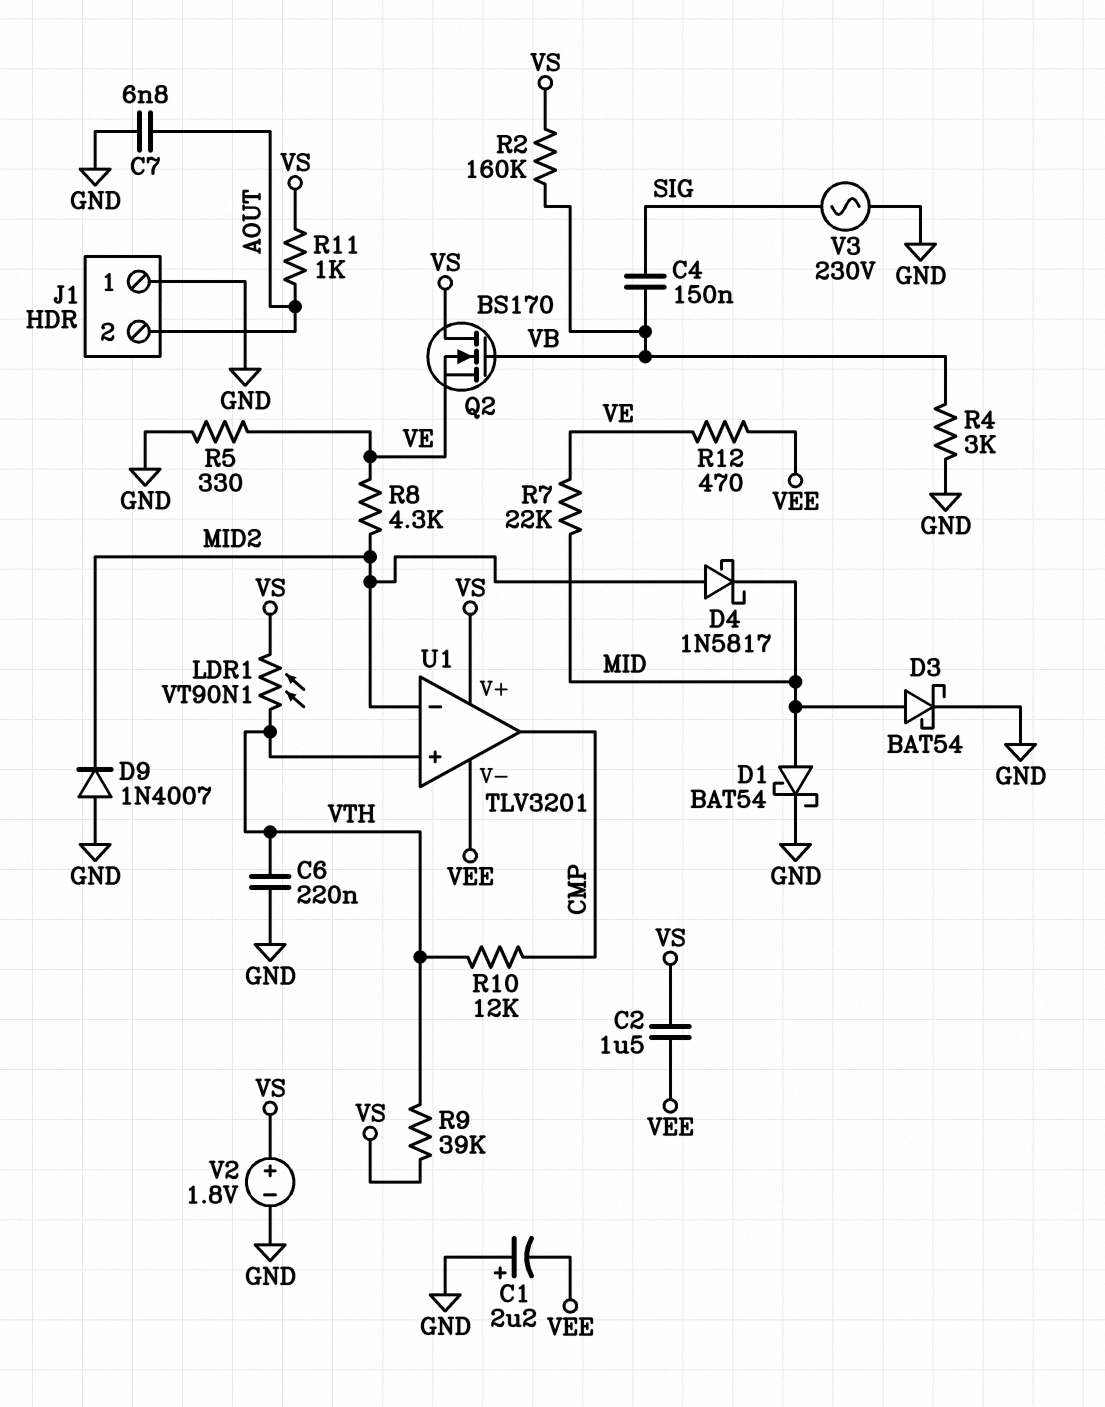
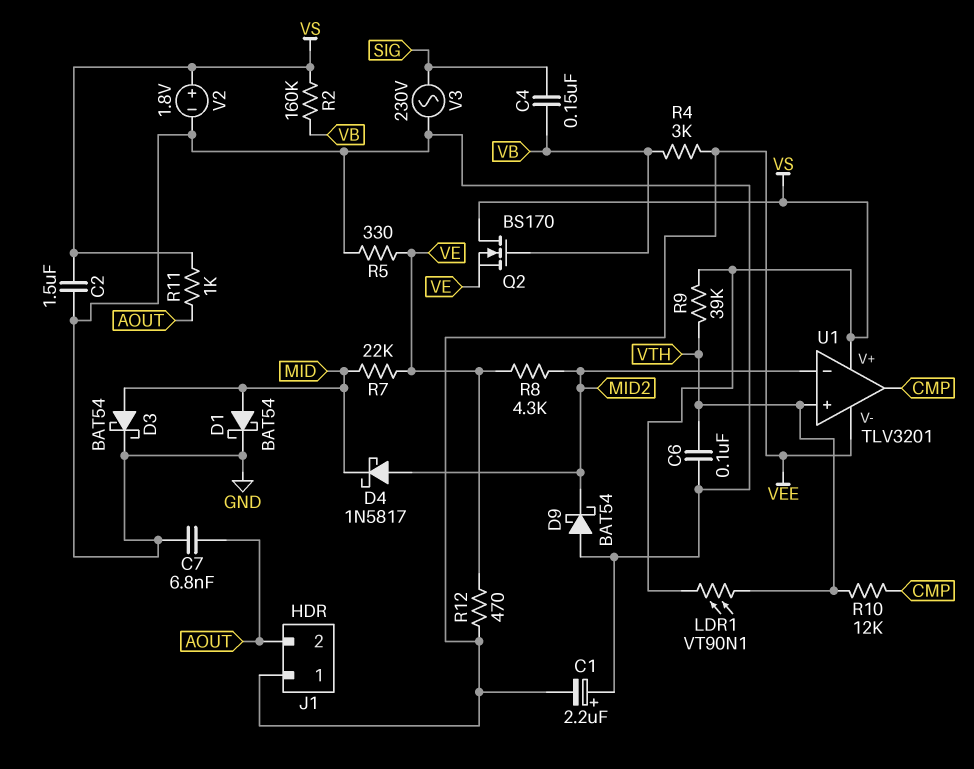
C2: 1.5uF (VEE, VS) -> 1.5uF (GND, VS)
C6: 220nF (GND, VTH) -> 100nF (GND, VTH)
D9: diode 1N4007 (A GND, K MID2) -> schottky BAT54 (A GND, K MID2)
J1 pin 1: GND -> VEE
R4: 3k (GND, VB) -> 3k (VB, VEE)

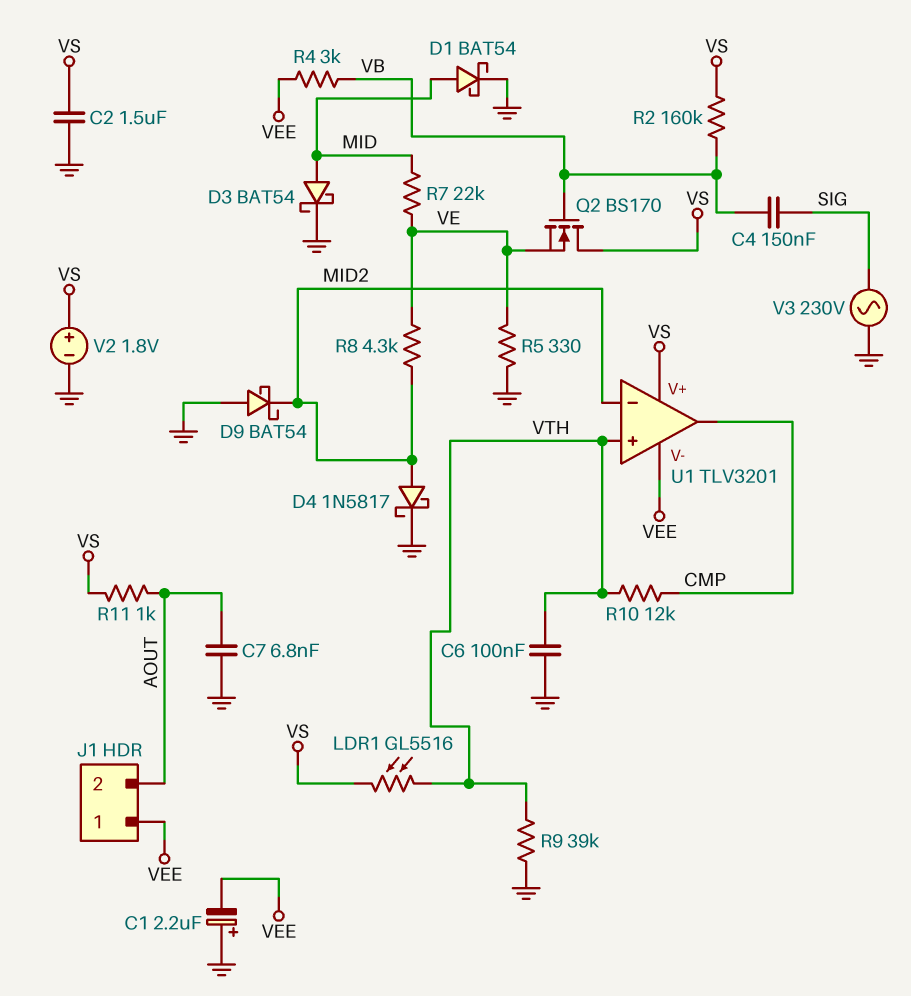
D4: schottky 1N5817 (A MID2, K MID) -> schottky 1N5817 (A MID2, K GND)
LDR1: VT90N1 (VS, VTH) -> GL5516 (VS, VTH)
R9: 39k (VS, VTH) -> 39k (GND, VTH)
R12: 470 (VE, VEE) -> none

